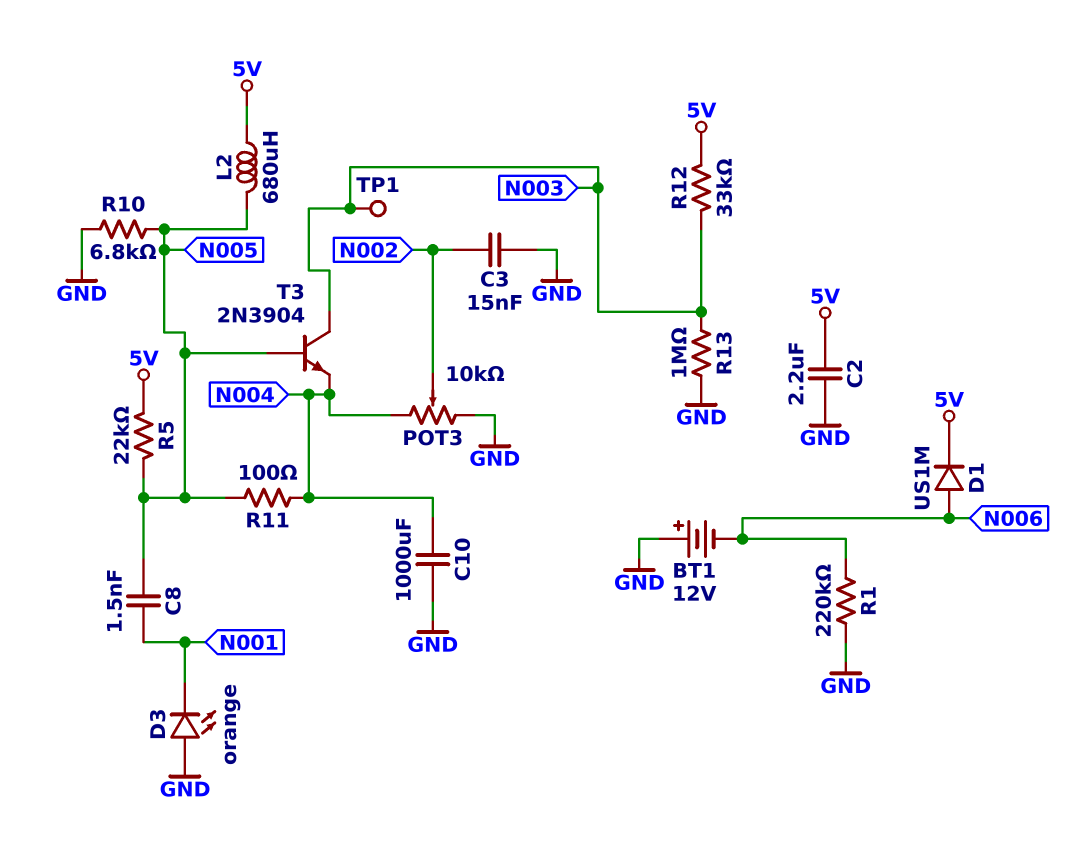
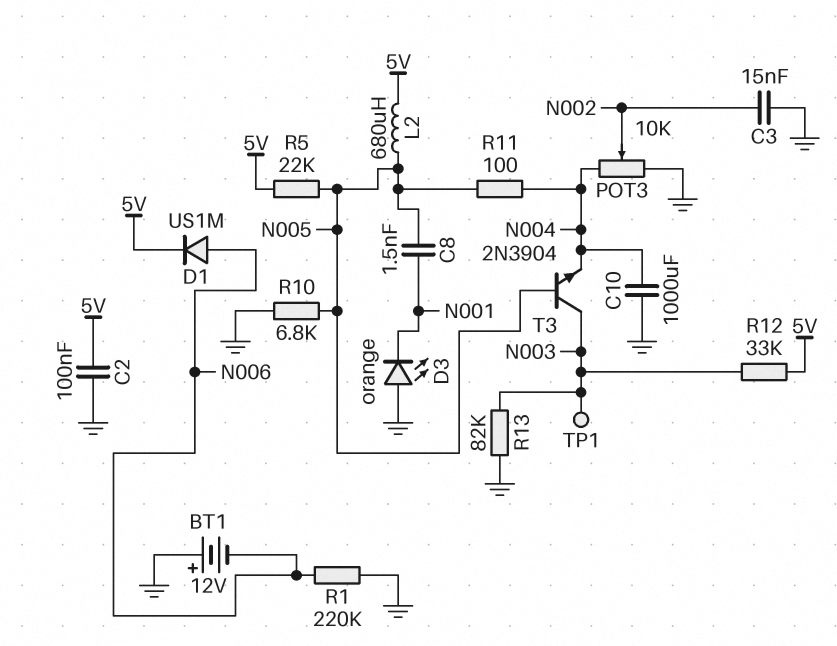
C2: 2.2uF (5V, GND) -> 100nF (5V, GND)
R13: 1M (GND, N003) -> 82k (GND, N003)

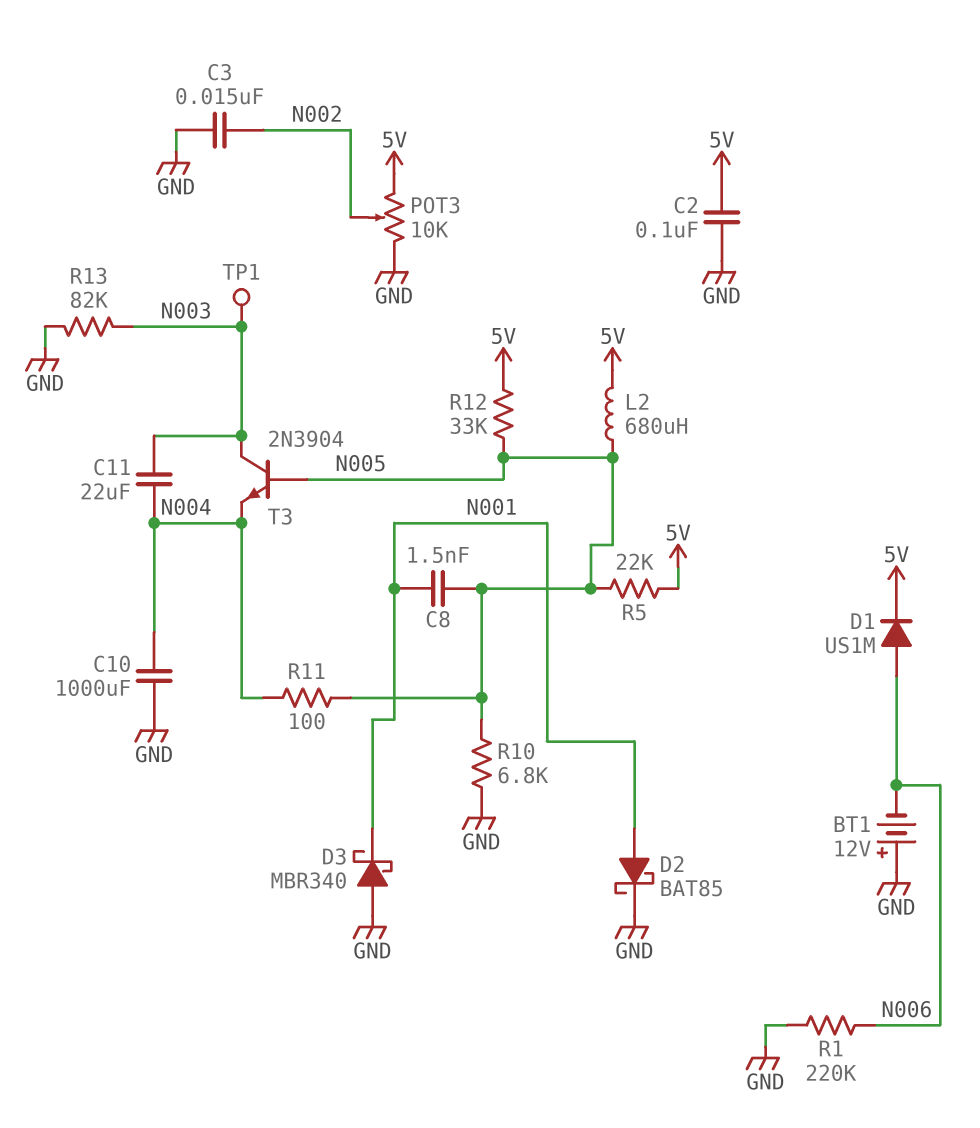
C11: none -> 22uF (N003, N004)
D2: none -> schottky BAT85 (A N001, K GND)
D3: LED orange (A GND, K N001) -> schottky MBR340 (A GND, K N001)
POT3: 10k (GND, N004, wiper N002) -> 10k (5V, GND, wiper N002)
R12: 33k (5V, N003) -> 33k (5V, N005)

